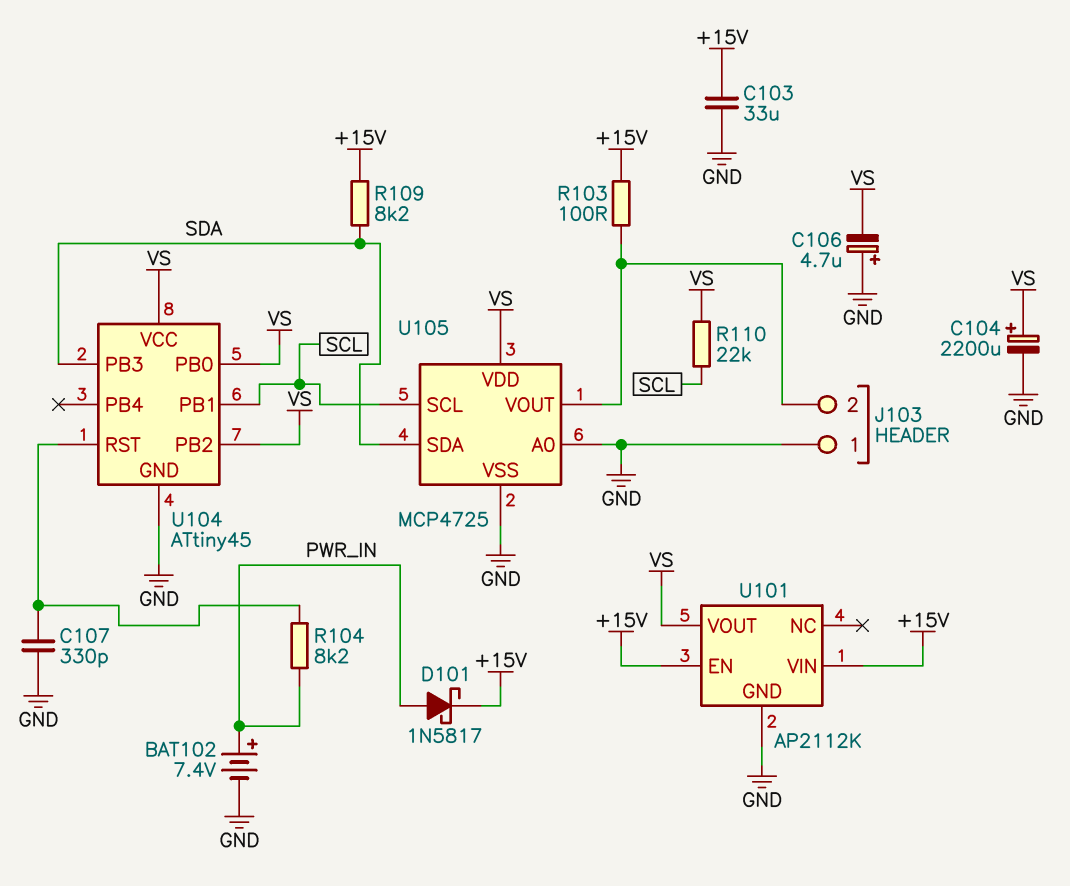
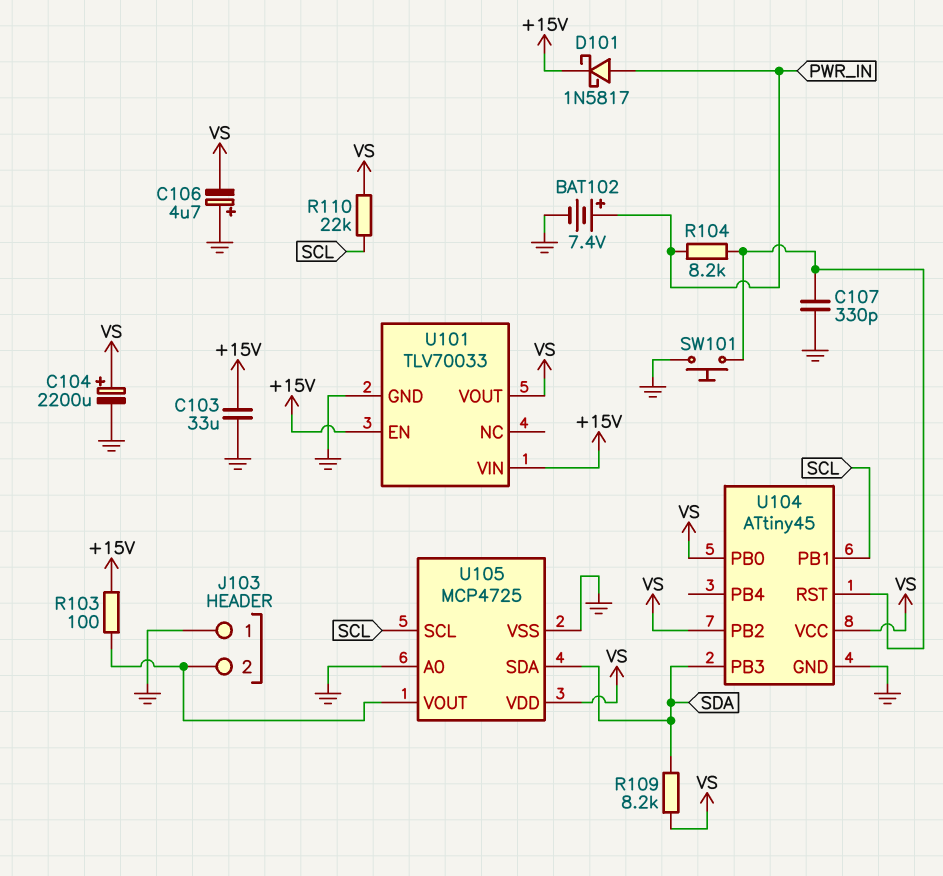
R109: 8.2k (+15V, SDA) -> 8.2k (SDA, VS)
SW101: none -> button (GND, U104/RST)
U101: AP2112K -> TLV70033

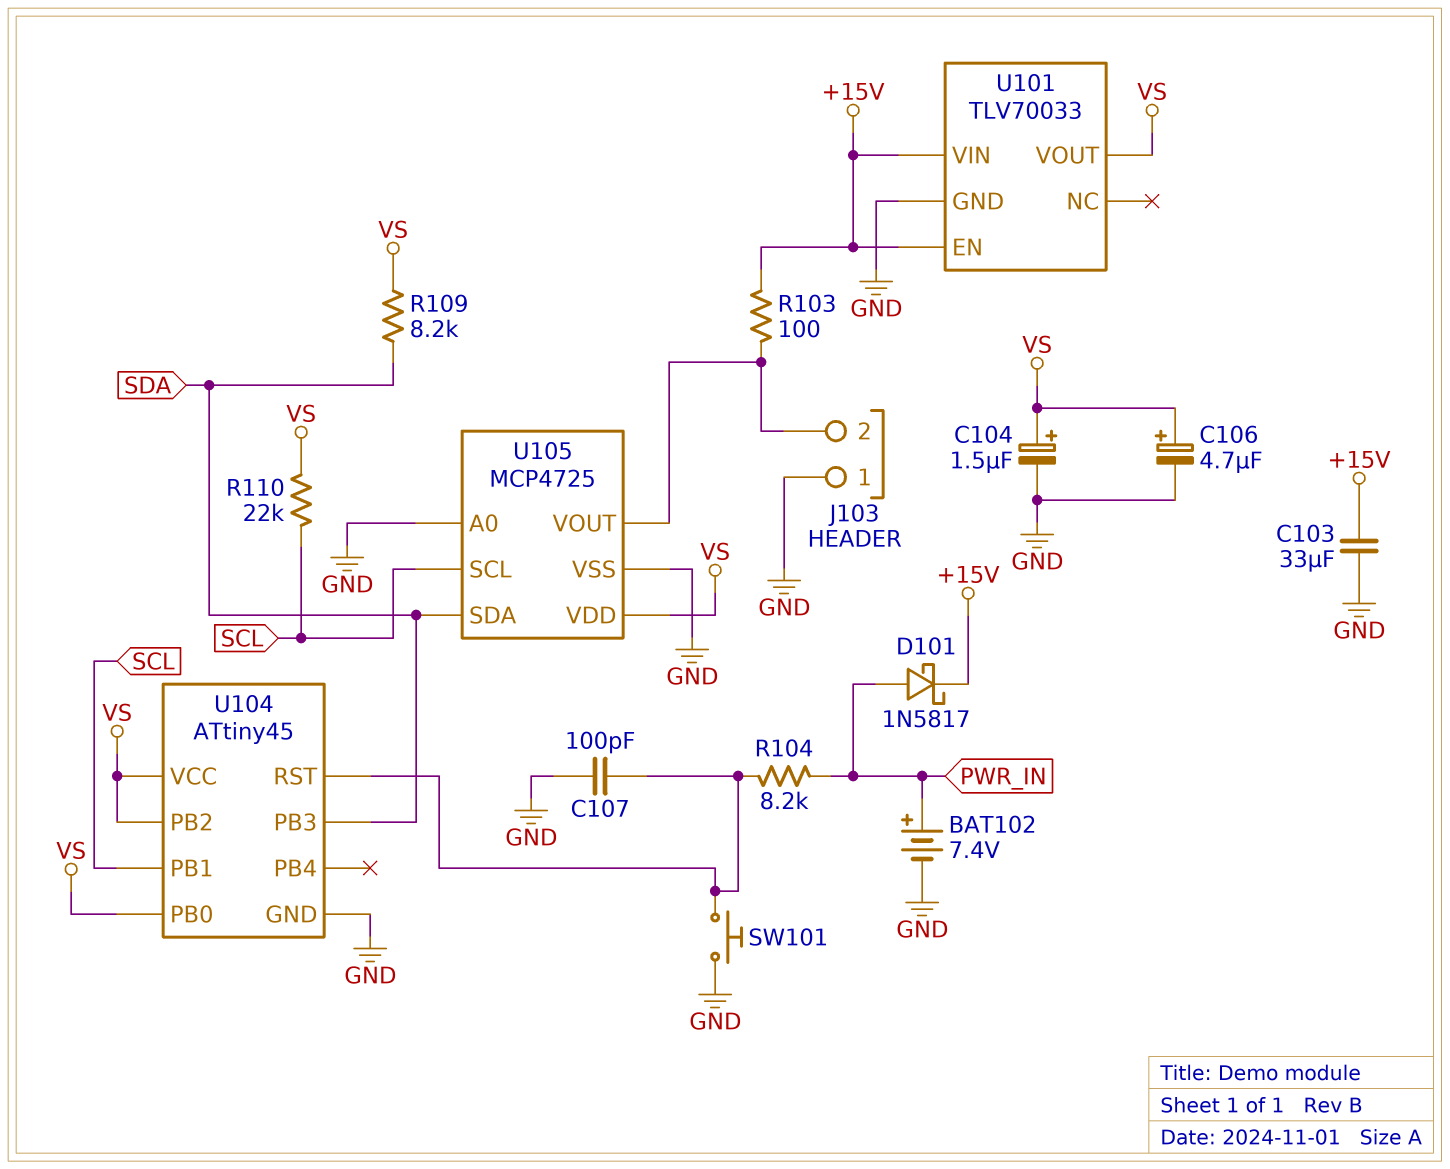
C104: 2200uF (plus VS, minus GND) -> 1.5uF (plus VS, minus GND)
C106: 4.7uF (plus GND, minus VS) -> 4.7uF (plus VS, minus GND)
C107: 330pF (GND, U104/RST) -> 100pF (GND, U104/RST)

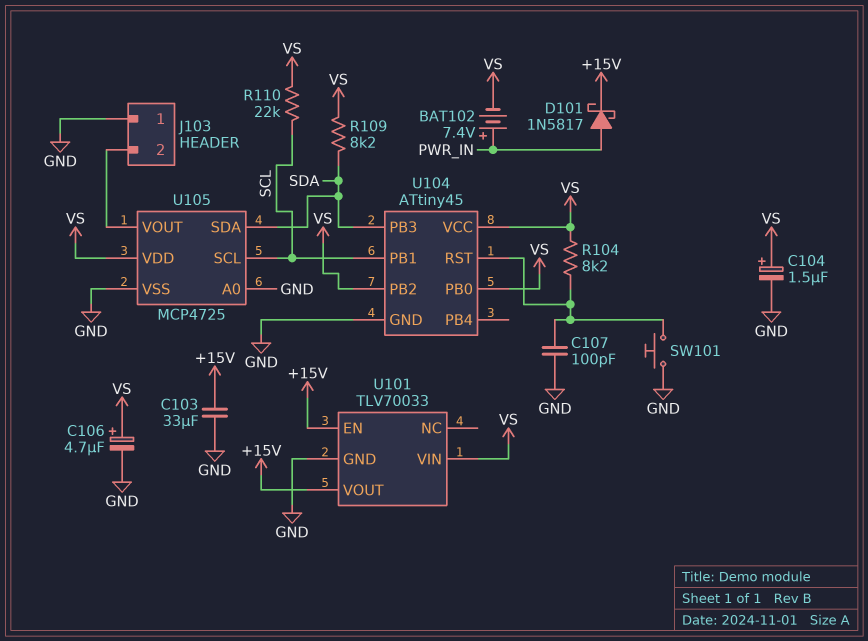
BAT102: 7.4V (plus PWR_IN, minus GND) -> 7.4V (plus PWR_IN, minus VS)
R103: 100 (+15V, J103/2) -> none
R104: 8.2k (PWR_IN, U104/RST) -> 8.2k (U104/RST, VS)
U101 pin VIN: +15V -> VS
U101 pin VOUT: VS -> +15V

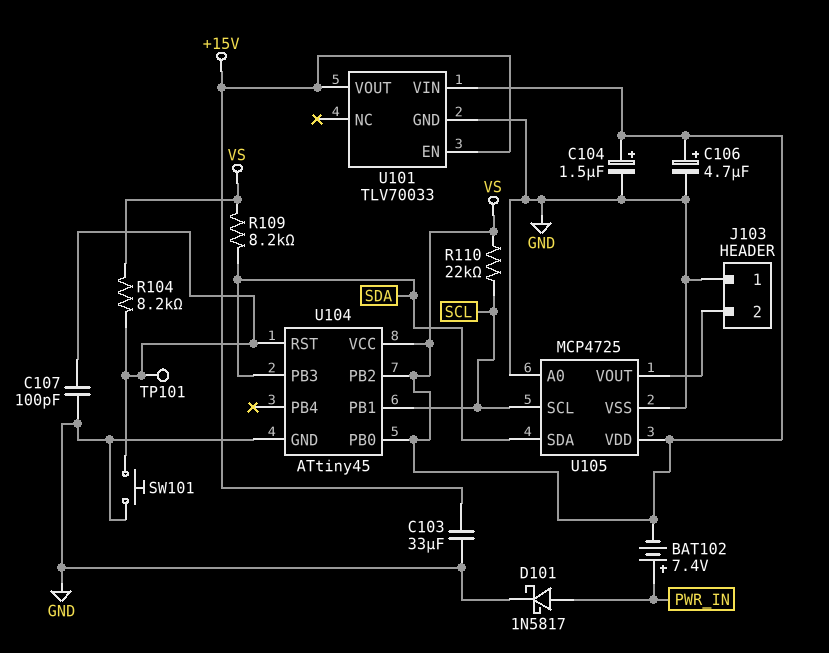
D101: schottky 1N5817 (A PWR_IN, K +15V) -> schottky 1N5817 (A PWR_IN, K GND)
TP101: none -> test point (U104/RST)

